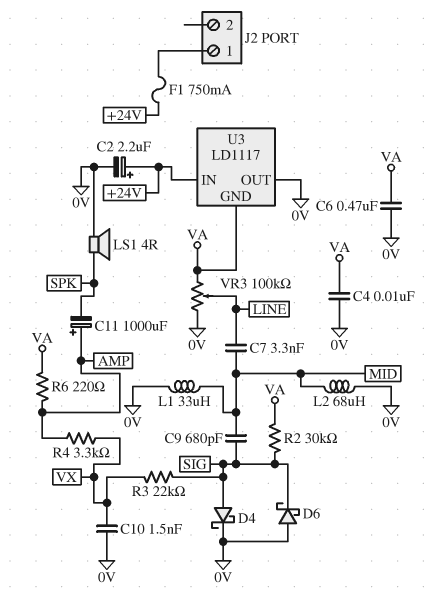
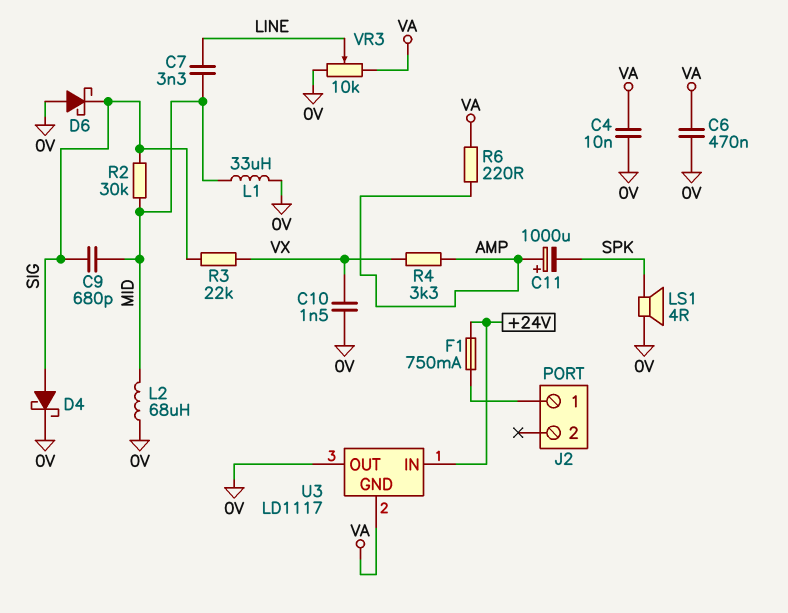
C2: 2.2uF (plus +24V, minus 0V) -> none
R2: 30k (SIG, VA) -> 30k (MID, SIG)
VR3: 100k (0V, VA, wiper LINE) -> 10k (0V, VA, wiper LINE)

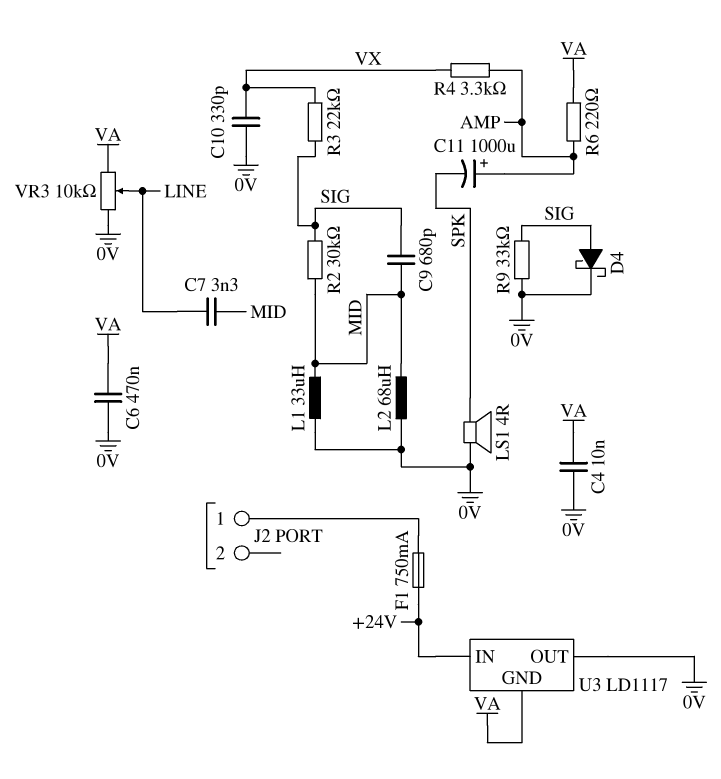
C10: 1.5nF (0V, VX) -> 330pF (0V, VX)
D6: schottky (A 0V, K SIG) -> none
R9: none -> 33k (0V, SIG)

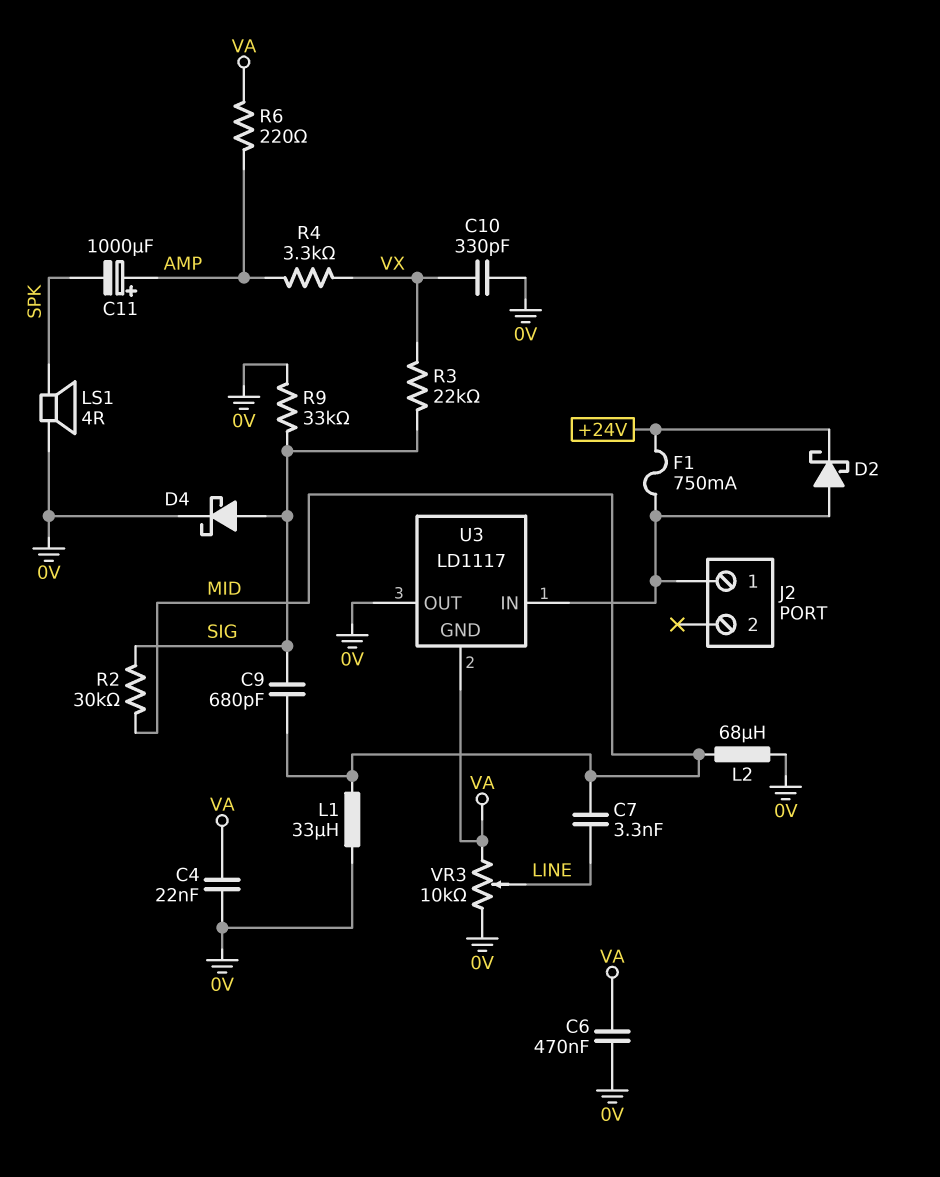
C4: 10nF (0V, VA) -> 22nF (0V, VA)
D2: none -> schottky (A J2/1, K +24V)
U3 pin IN: +24V -> J2/1

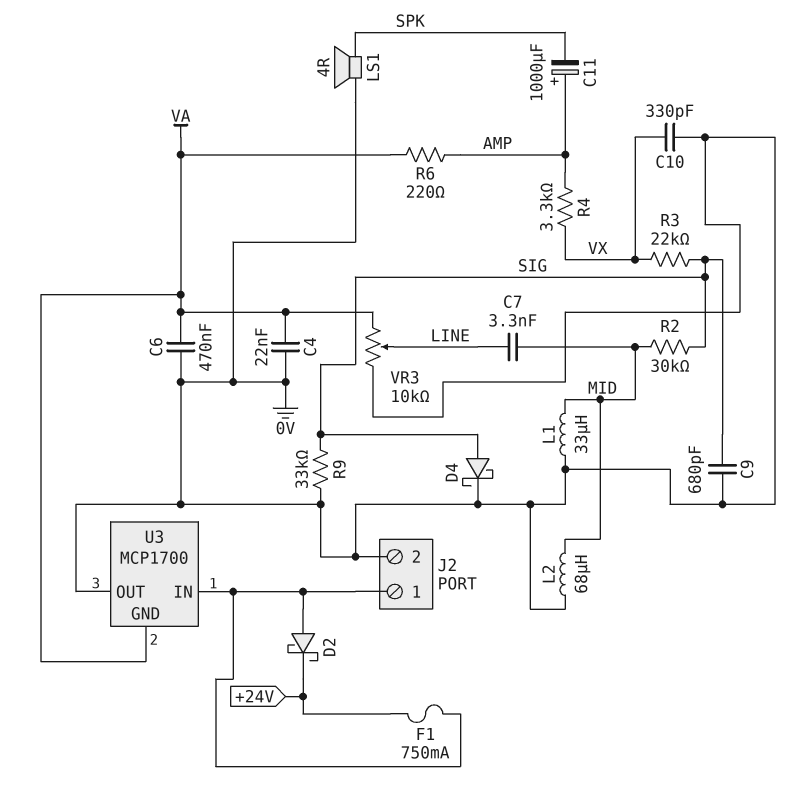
C9: 680pF (MID, SIG) -> 680pF (0V, SIG)
J2 pin 2: none -> 0V
U3: LD1117 -> MCP1700

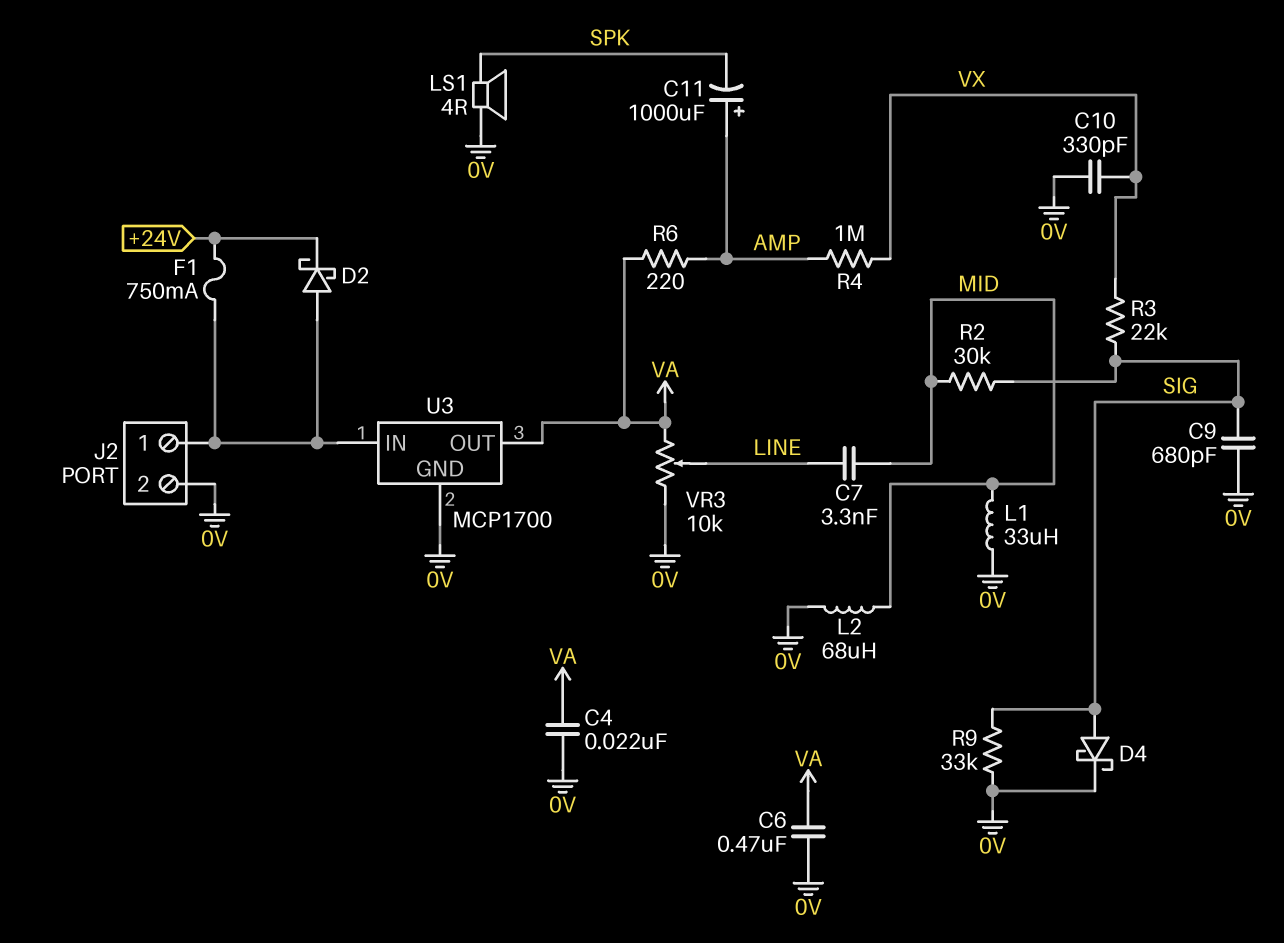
R4: 3.3k (AMP, VX) -> 1M (AMP, VX)
U3 pin GND: VA -> 0V
U3 pin OUT: 0V -> VA

